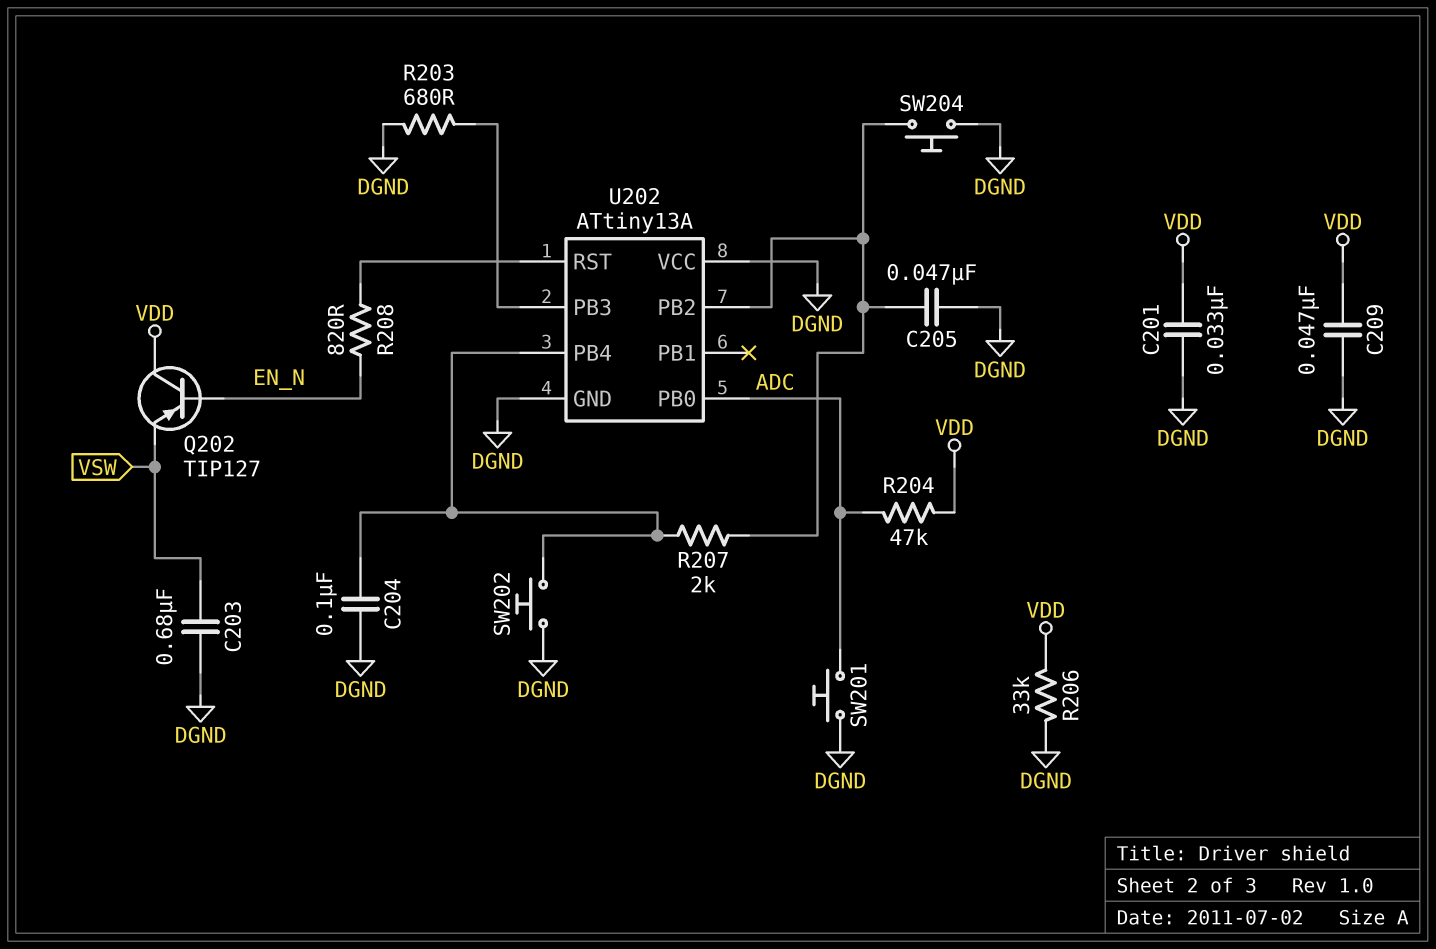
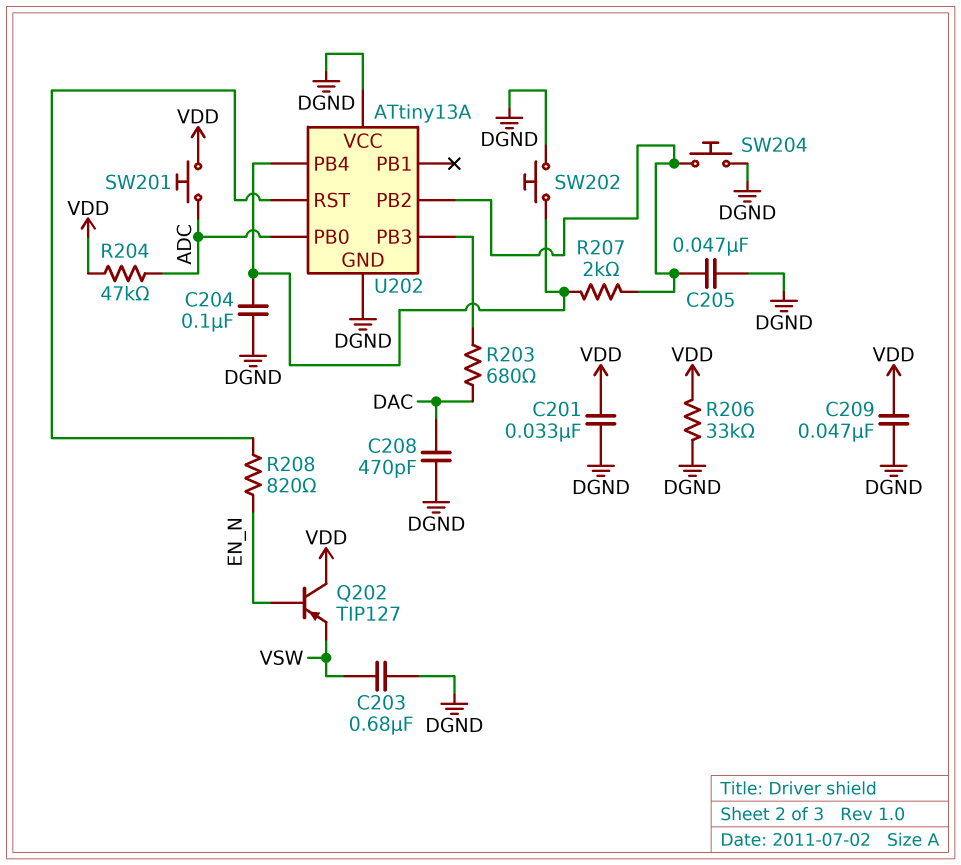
C208: none -> 470pF (DAC, DGND)
R203: 680 (DGND, U202/PB3) -> 680 (DAC, U202/PB3)
SW201: button (ADC, DGND) -> button (ADC, VDD)

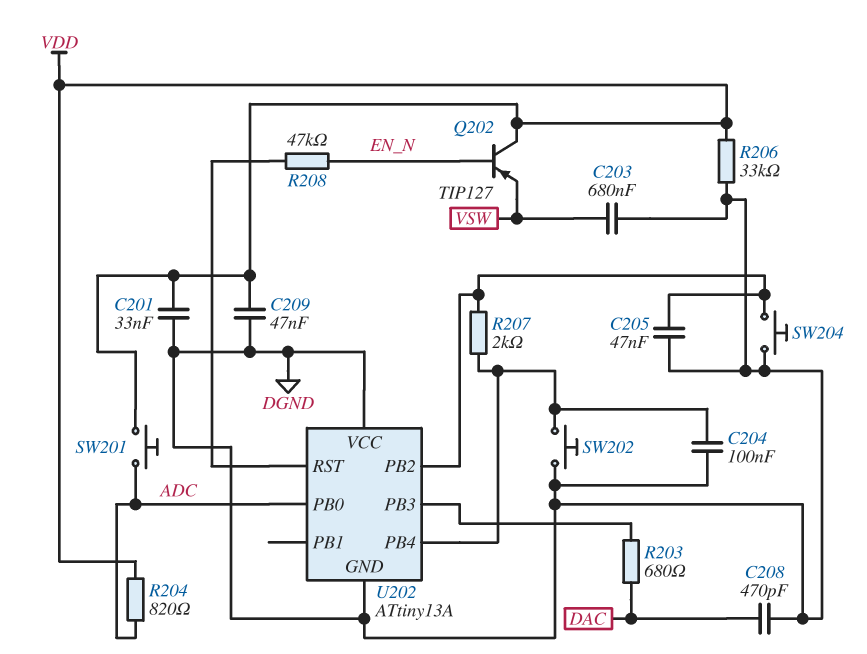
R204: 47k (ADC, VDD) -> 820 (ADC, VDD)
R208: 820 (EN_N, U202/RST) -> 47k (EN_N, U202/RST)

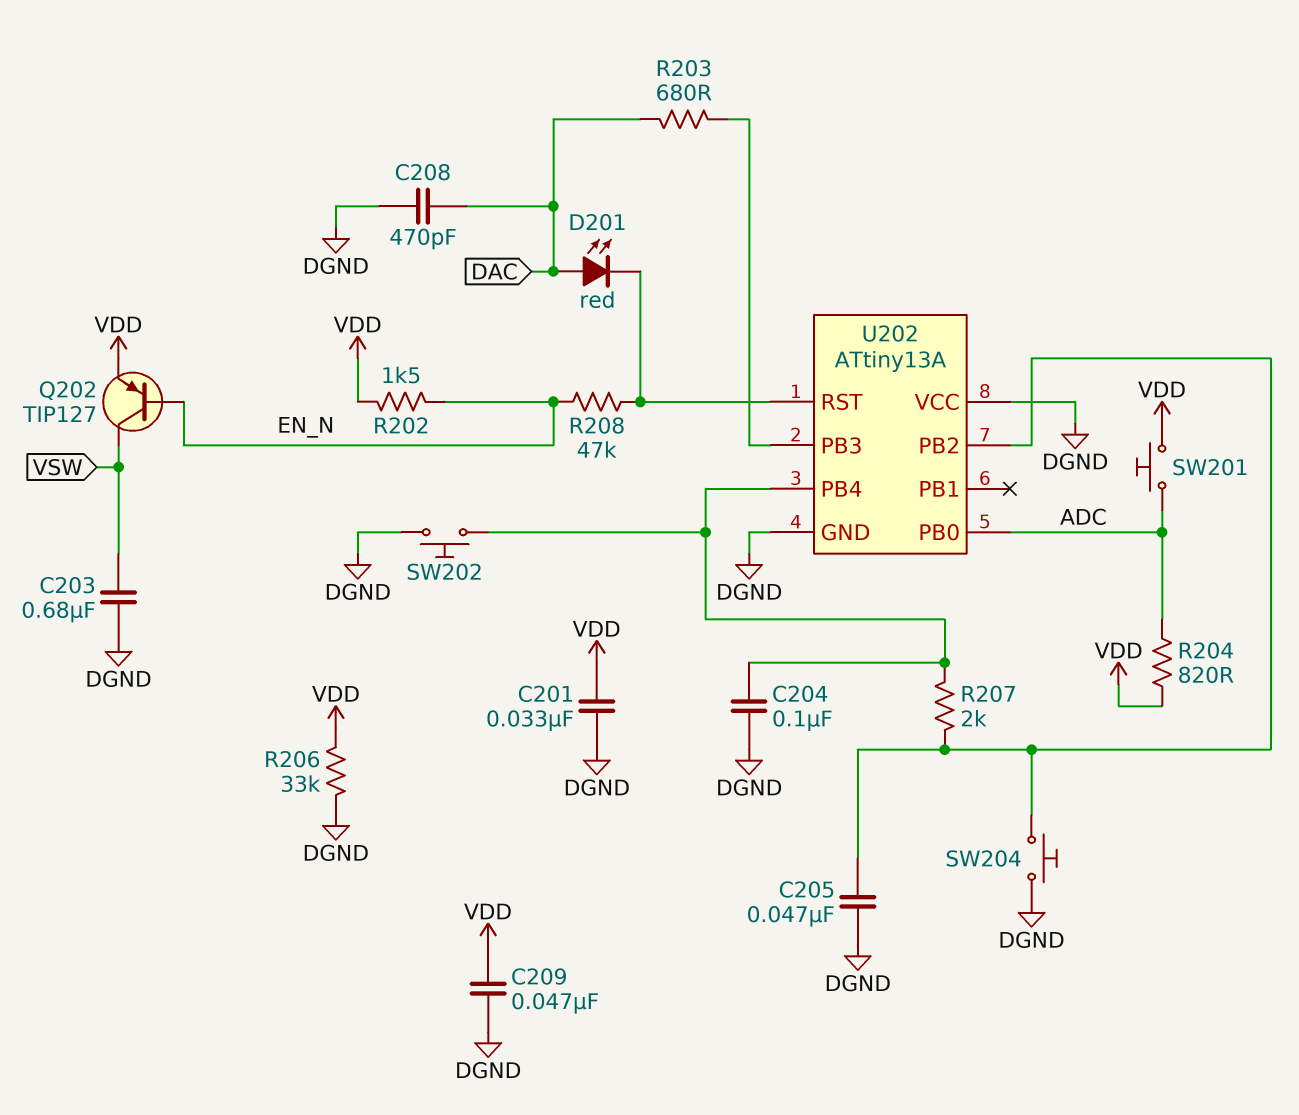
D201: none -> LED red (A DAC, K U202/RST)
Q202: PNP TIP127 (B EN_N, C VDD, E VSW) -> PNP TIP127 (B EN_N, C VSW, E VDD)
R202: none -> 1.5k (EN_N, VDD)

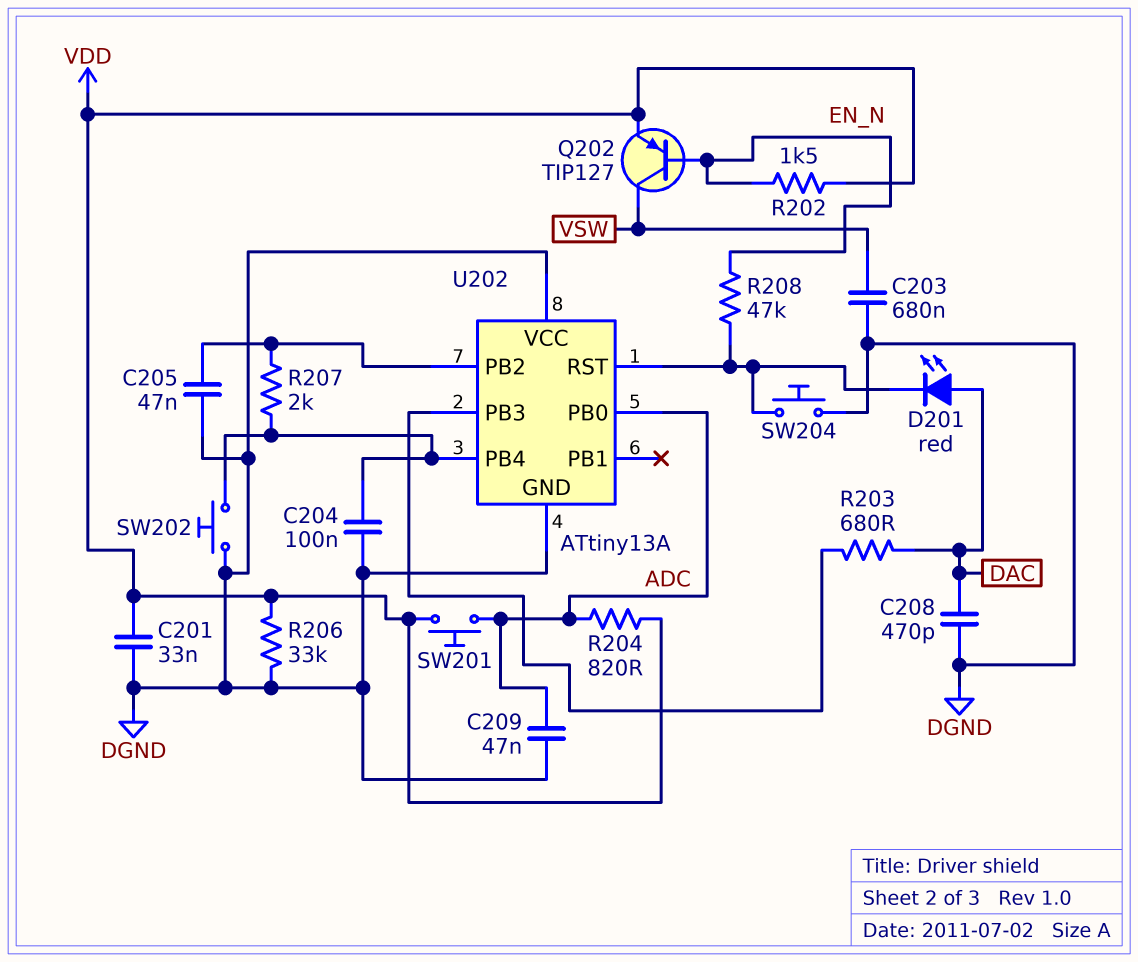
C209: 47nF (DGND, VDD) -> 47nF (ADC, DGND)
SW204: button (DGND, U202/PB2) -> button (DGND, U202/RST)

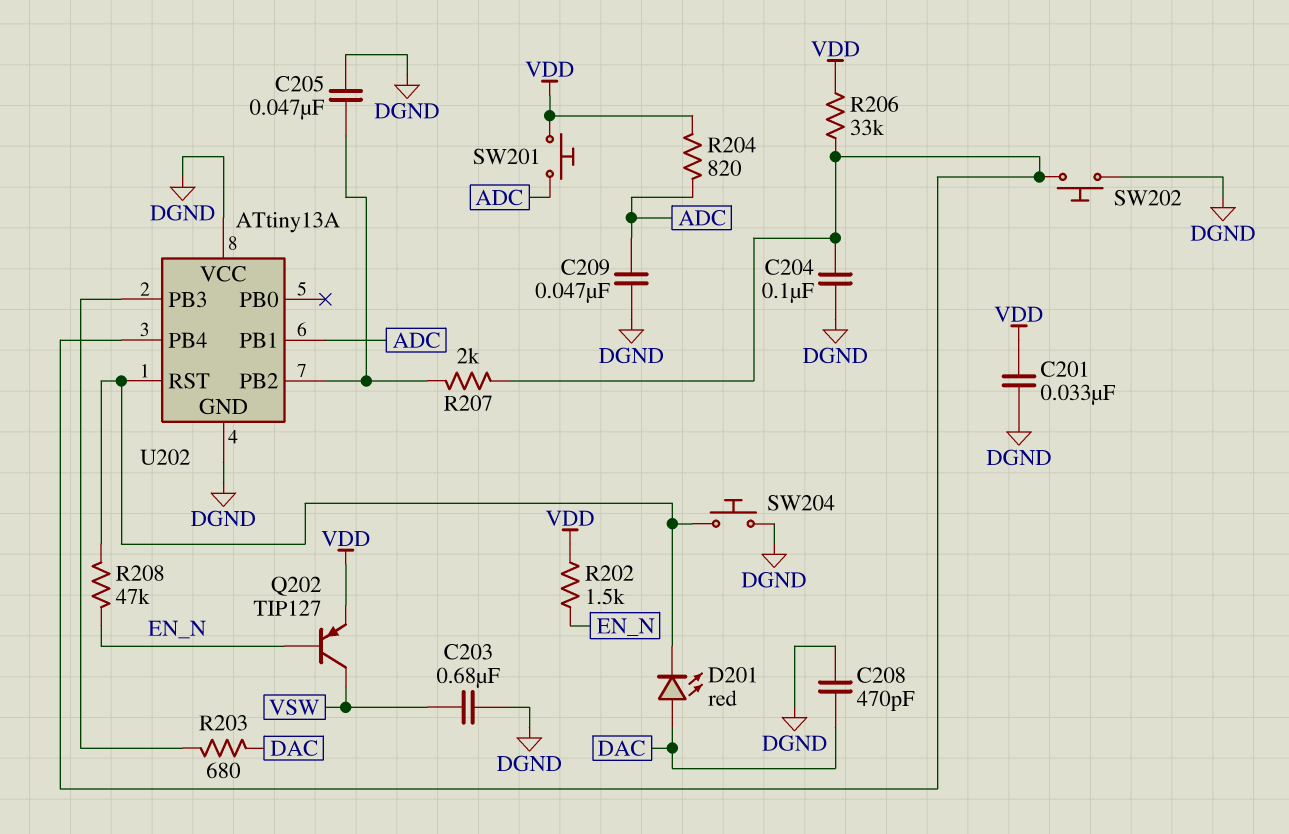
R206: 33k (DGND, VDD) -> 33k (U202/PB4, VDD)
U202 pin PB0: ADC -> none
U202 pin PB1: none -> ADC

